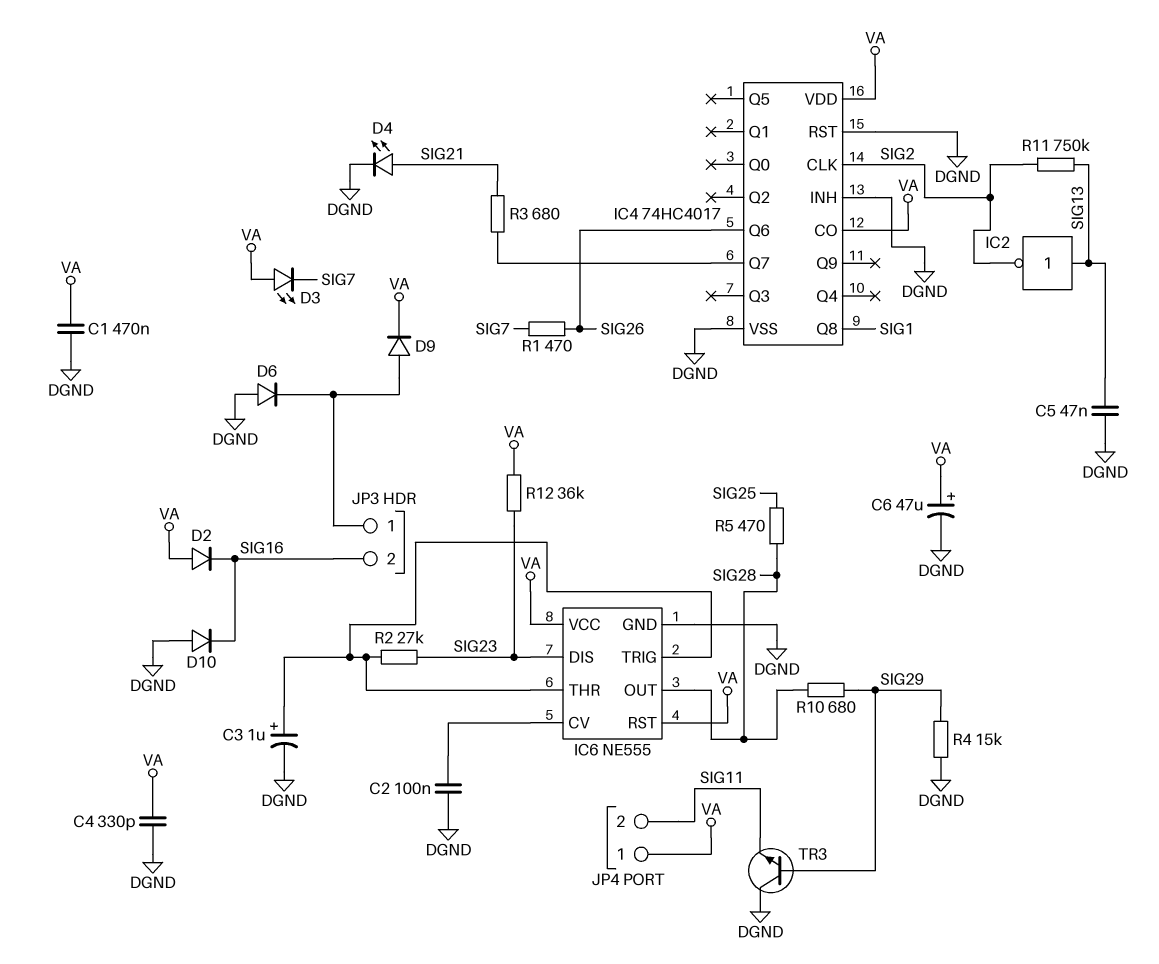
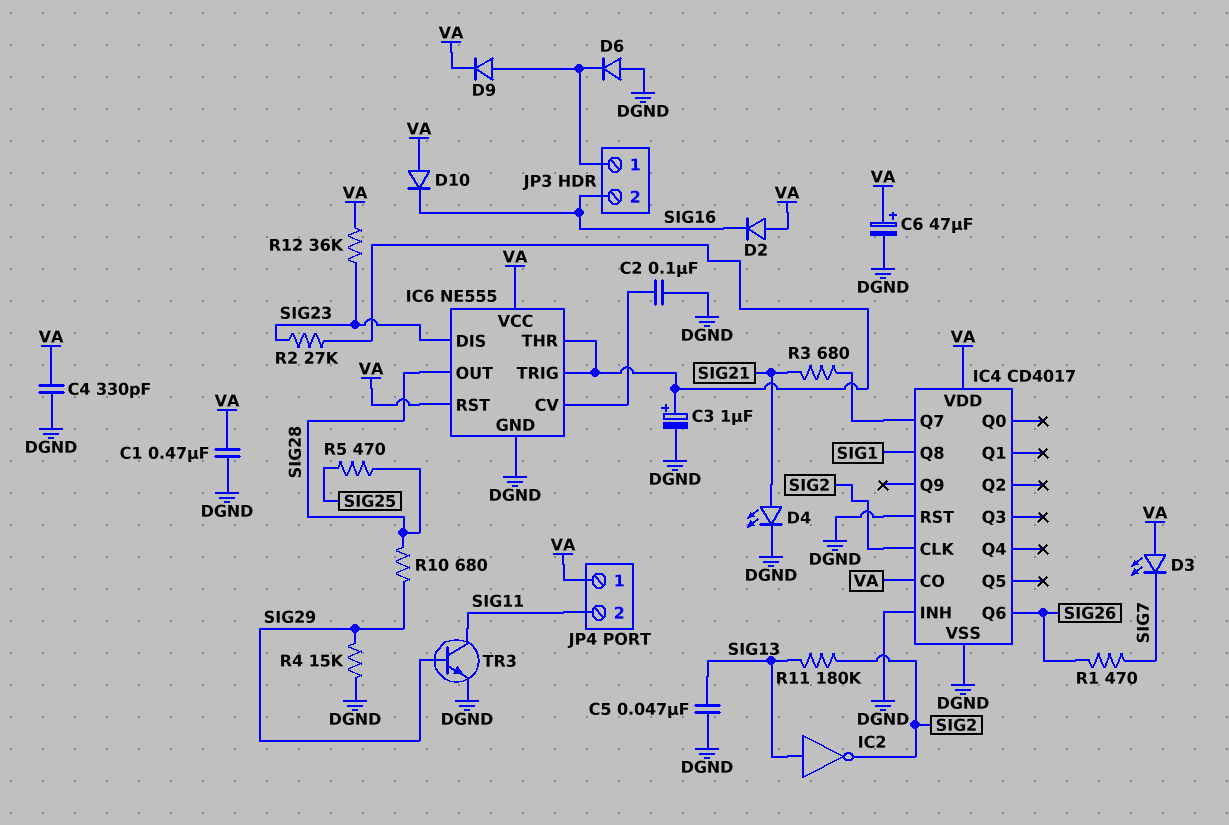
D10: diode (A DGND, K SIG16) -> diode (A VA, K SIG16)
IC4: 74HC4017 -> CD4017
R11: 750k (SIG2, SIG13) -> 180k (SIG2, SIG13)
TR3: NPN (B SIG29, C DGND, E SIG11) -> NPN (B SIG29, C SIG11, E DGND)

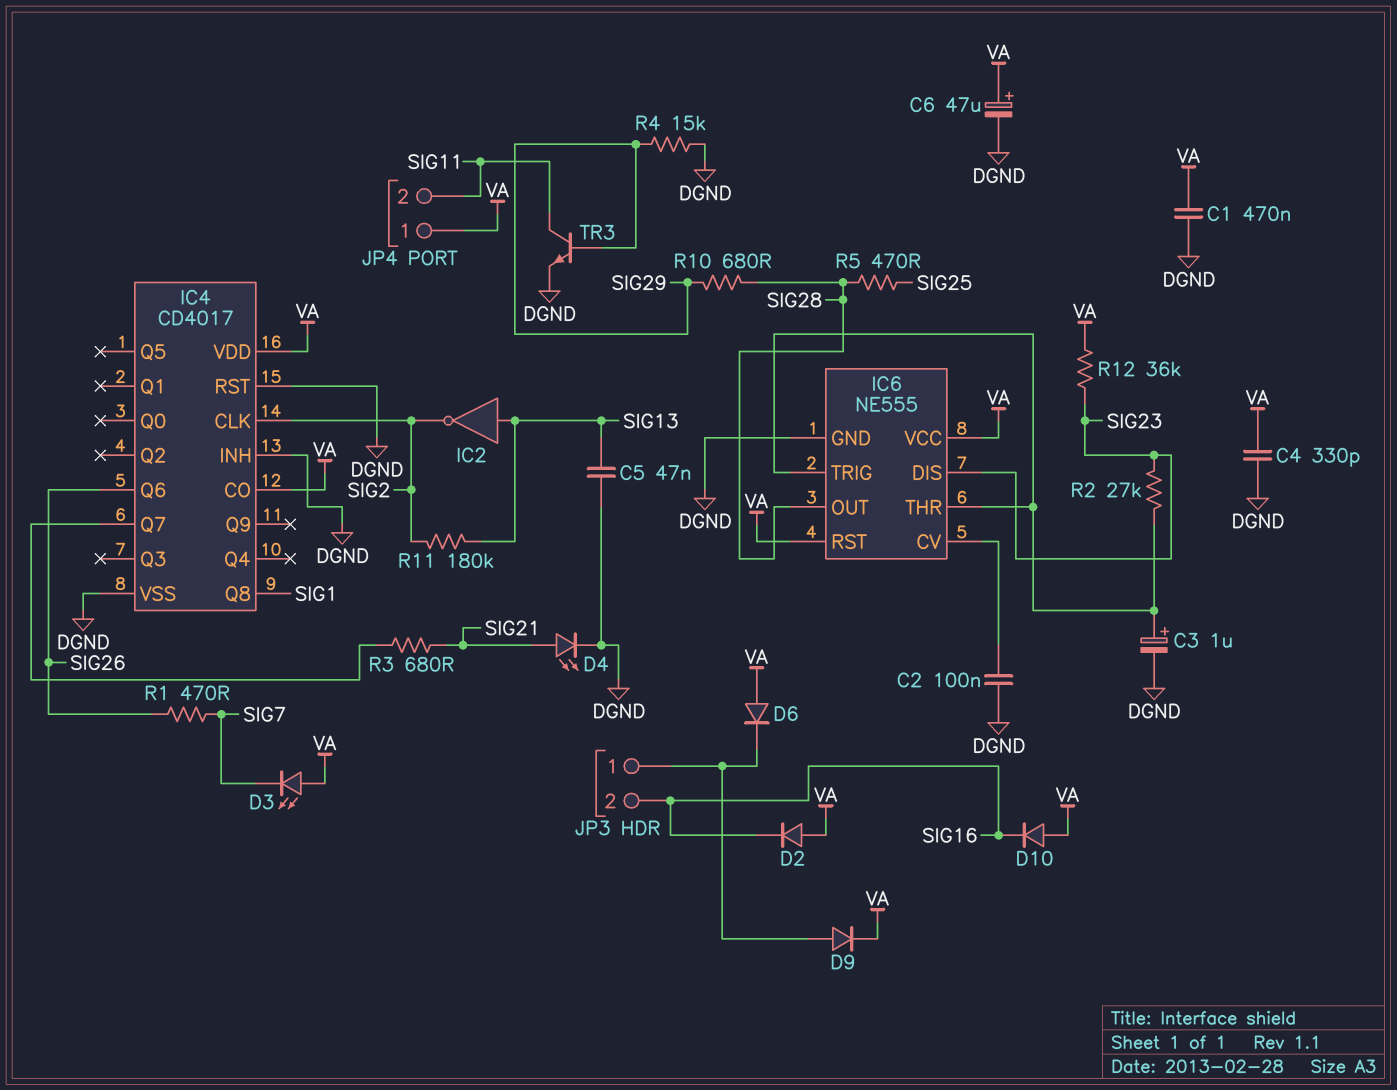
D6: diode (A DGND, K JP3/1) -> diode (A VA, K JP3/1)

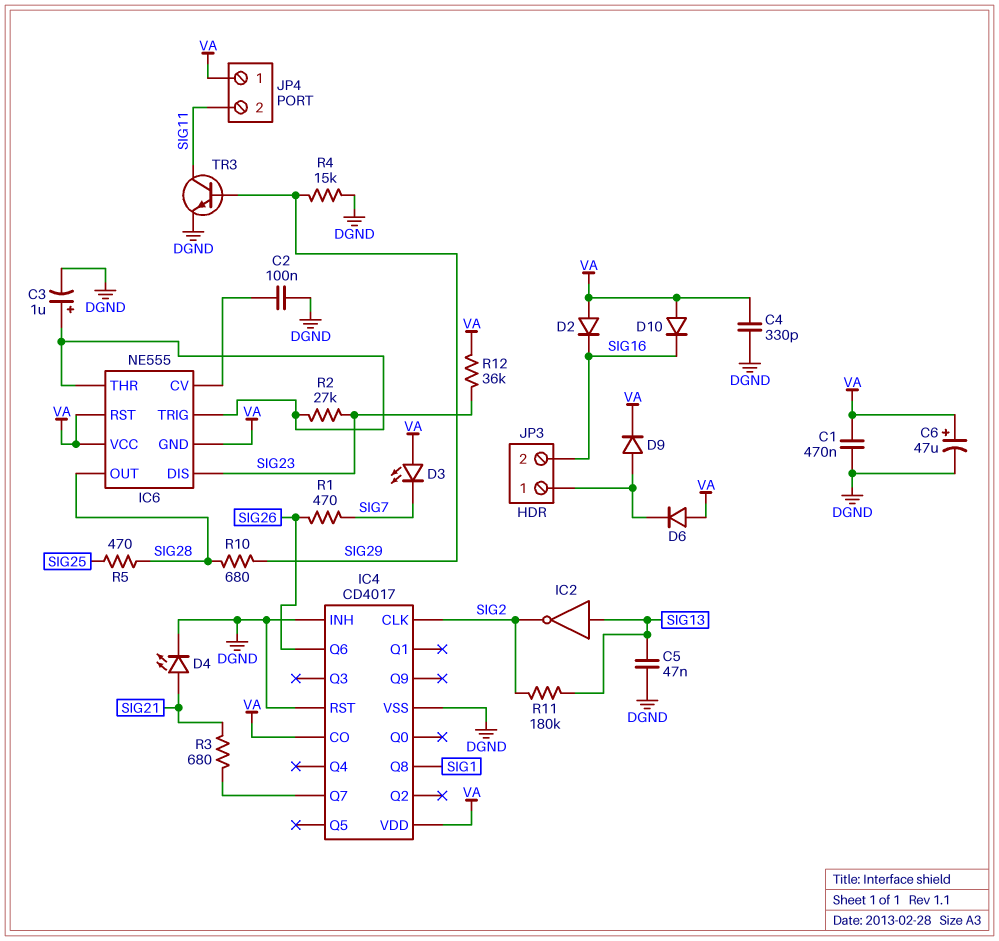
IC6 pin GND: DGND -> VA

